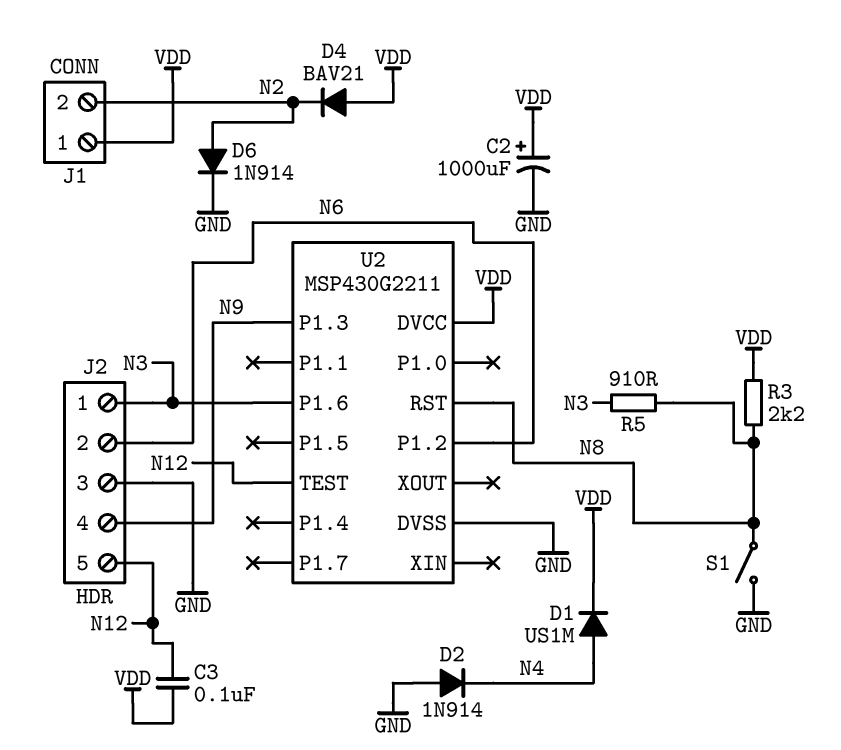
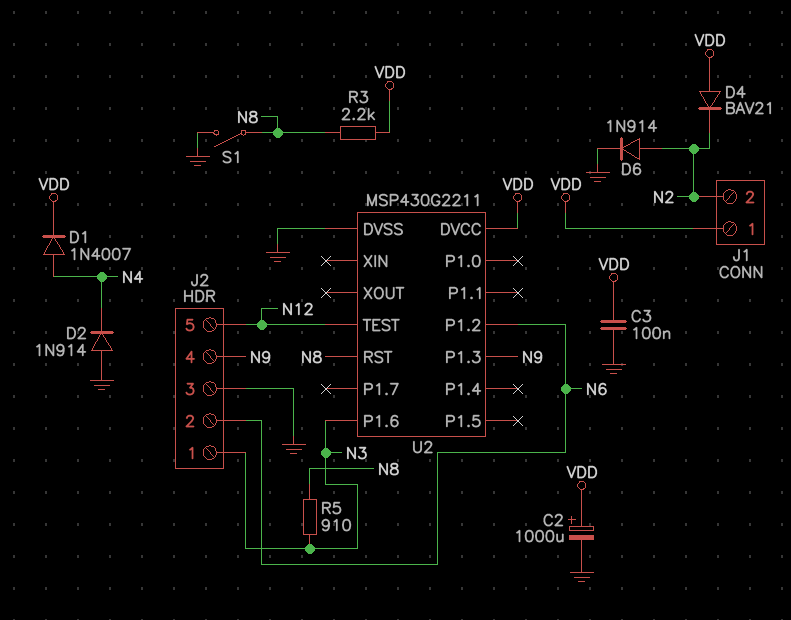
C3: 100nF (N12, VDD) -> 100nF (GND, VDD)
D1: diode US1M (A N4, K VDD) -> diode 1N4007 (A N4, K VDD)

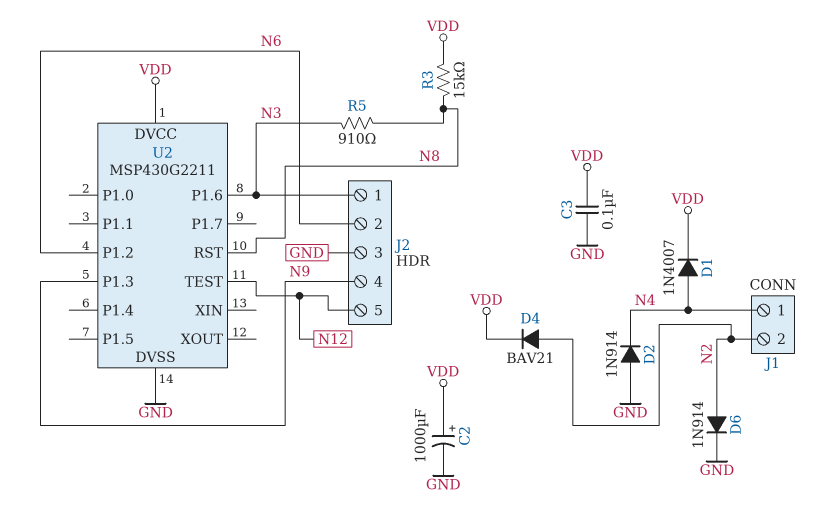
D4: diode BAV21 (A VDD, K N2) -> diode BAV21 (A N2, K VDD)
J1 pin 1: VDD -> N4
R3: 2.2k (N8, VDD) -> 15k (N8, VDD)
S1: switch (GND, N8) -> none

